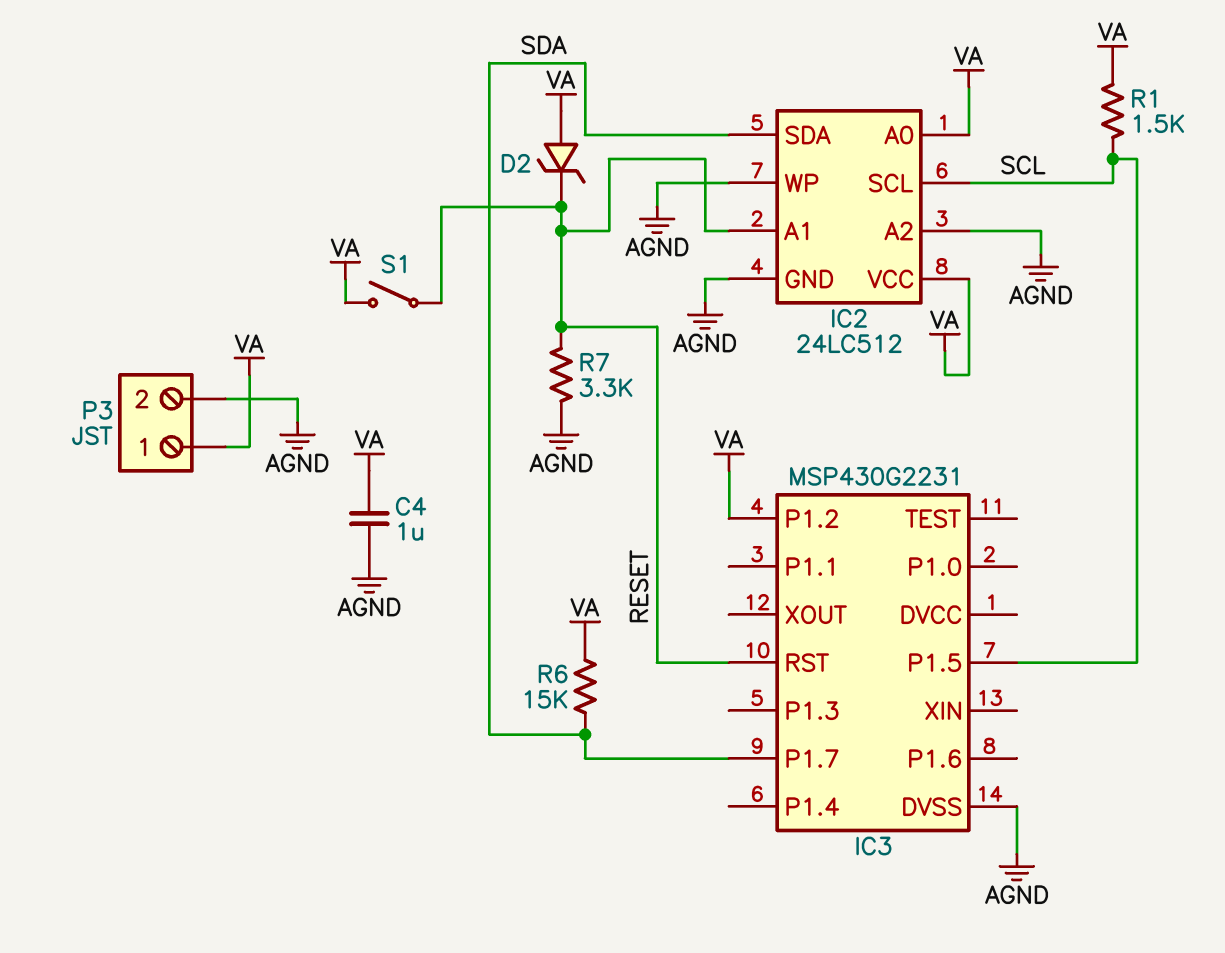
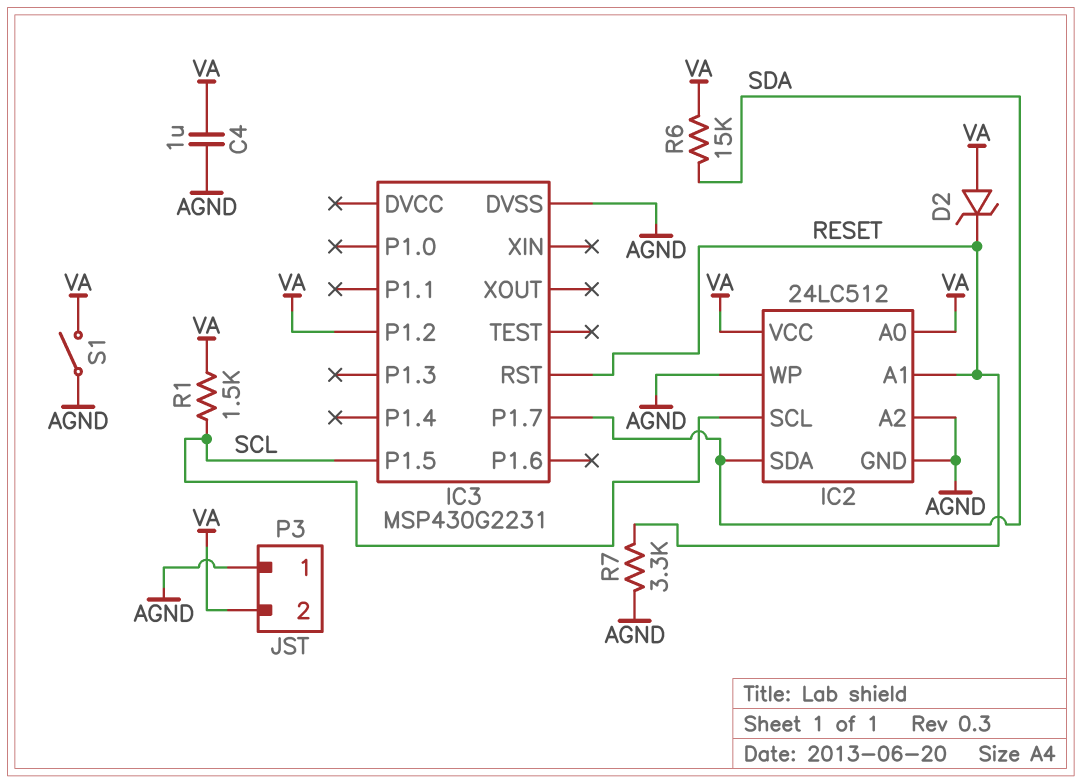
P3 pin 1: VA -> AGND
P3 pin 2: AGND -> VA
S1: switch (RESET, VA) -> switch (AGND, VA)

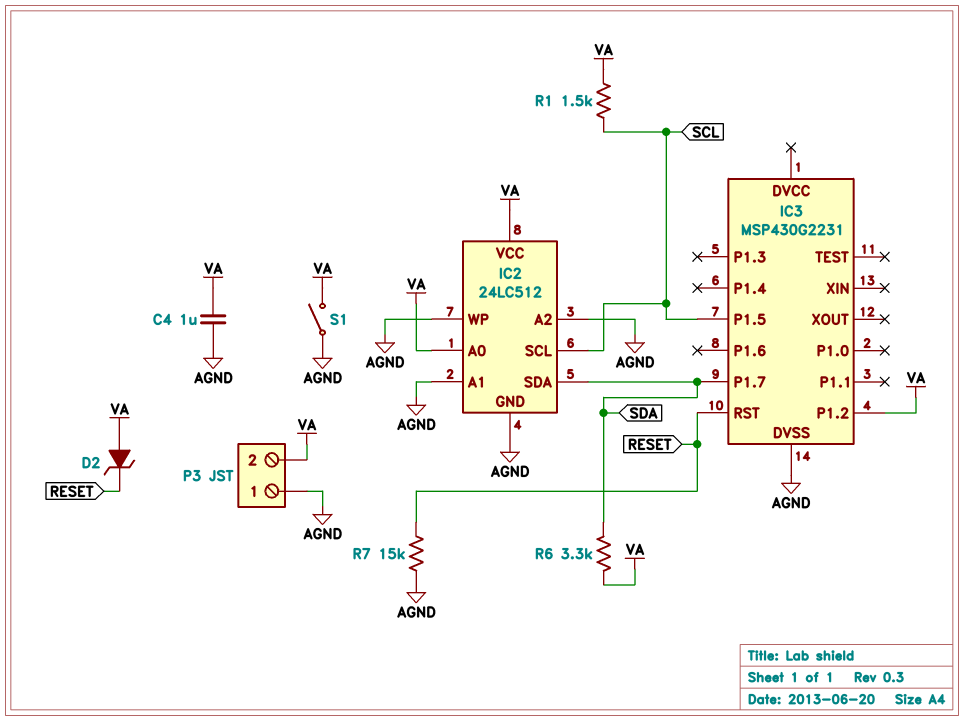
IC2 pin A1: RESET -> AGND
R6: 15k (SDA, VA) -> 3.3k (SDA, VA)
R7: 3.3k (AGND, RESET) -> 15k (AGND, RESET)

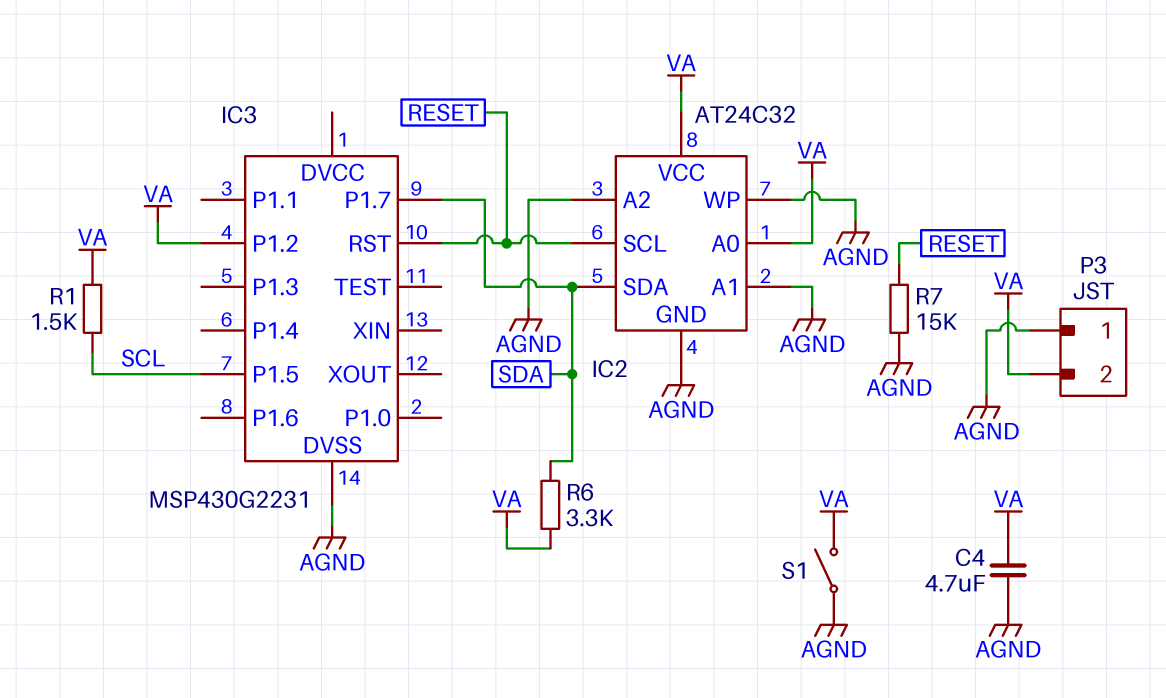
C4: 1uF (AGND, VA) -> 4.7uF (AGND, VA)
D2: zener (A VA, K RESET) -> none
IC2: 24LC512 -> AT24C32
IC2 pin SCL: SCL -> RESET

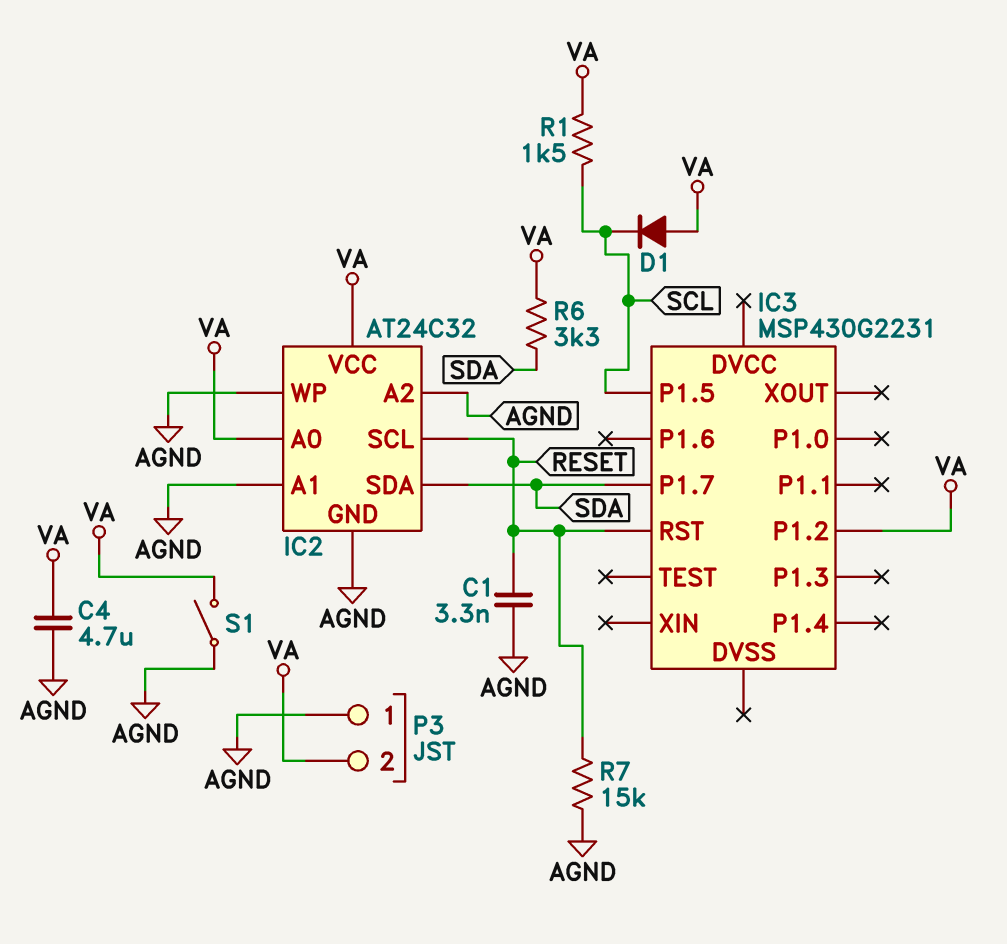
C1: none -> 3.3nF (AGND, RESET)
D1: none -> diode (A VA, K SCL)
IC3 pin DVSS: AGND -> none

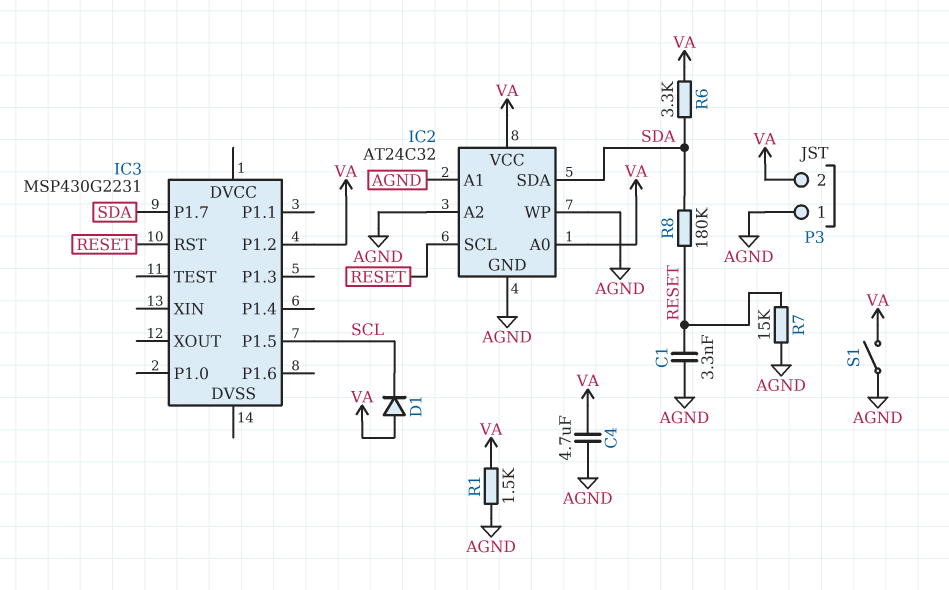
R1: 1.5k (SCL, VA) -> 1.5k (AGND, VA)
R8: none -> 180k (RESET, SDA)

